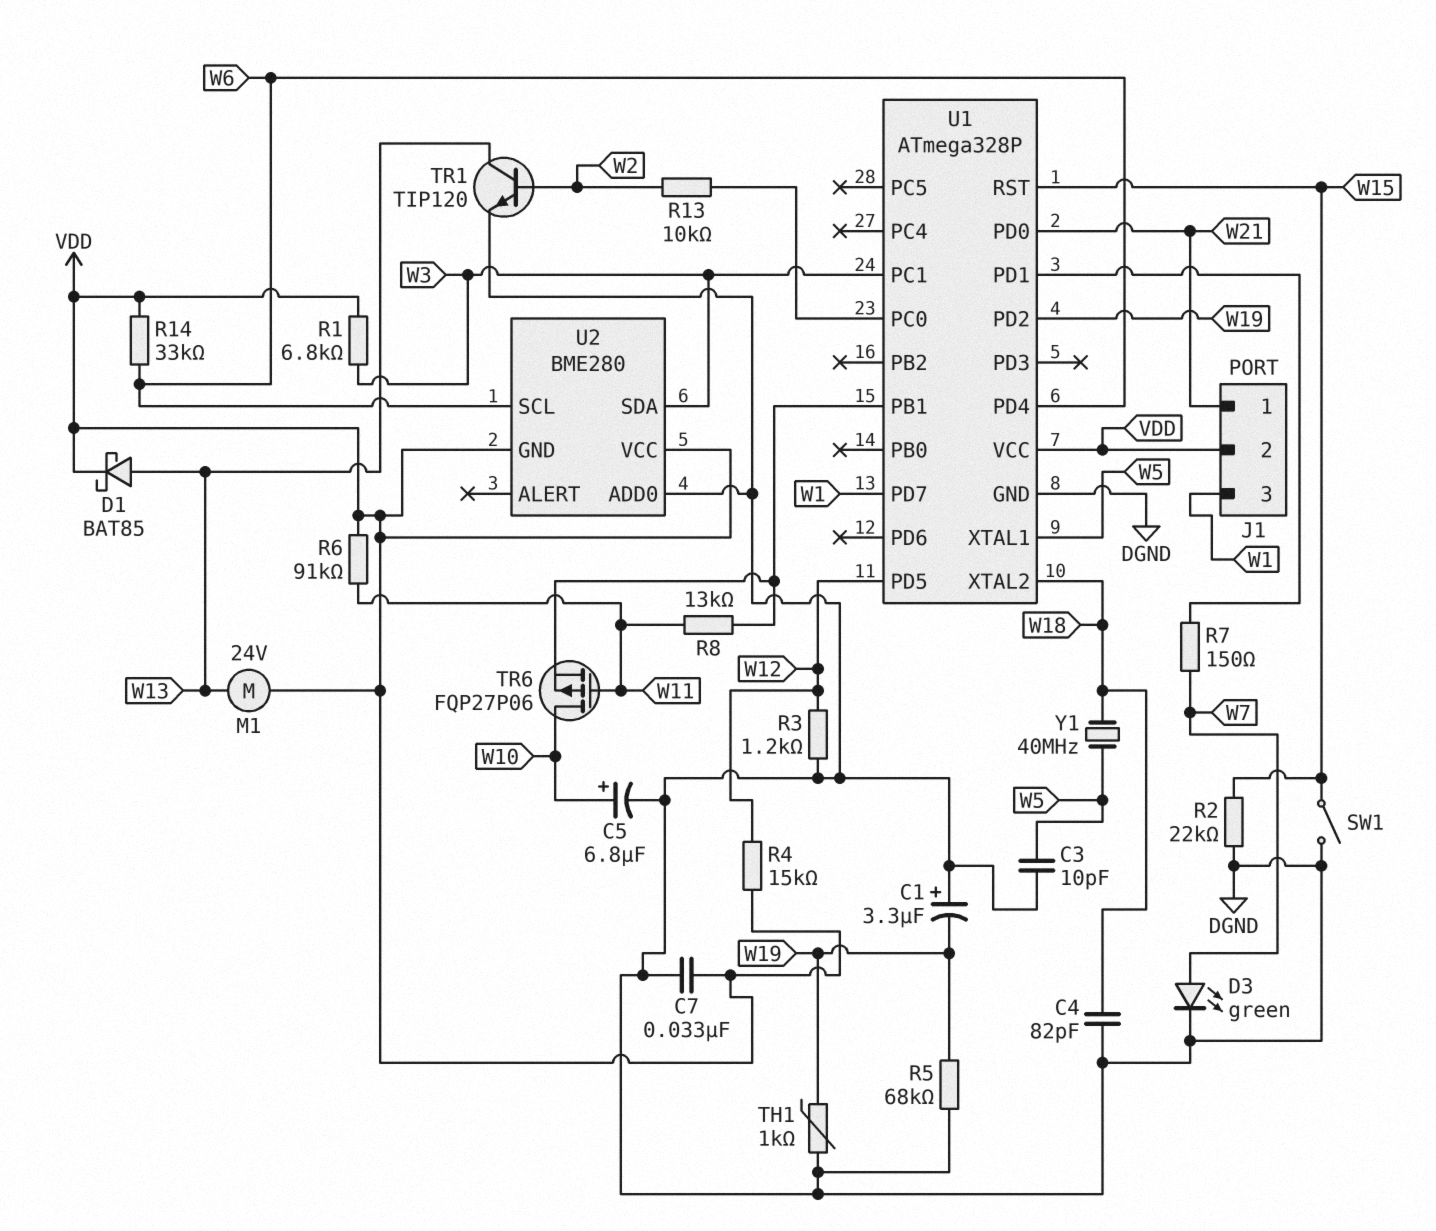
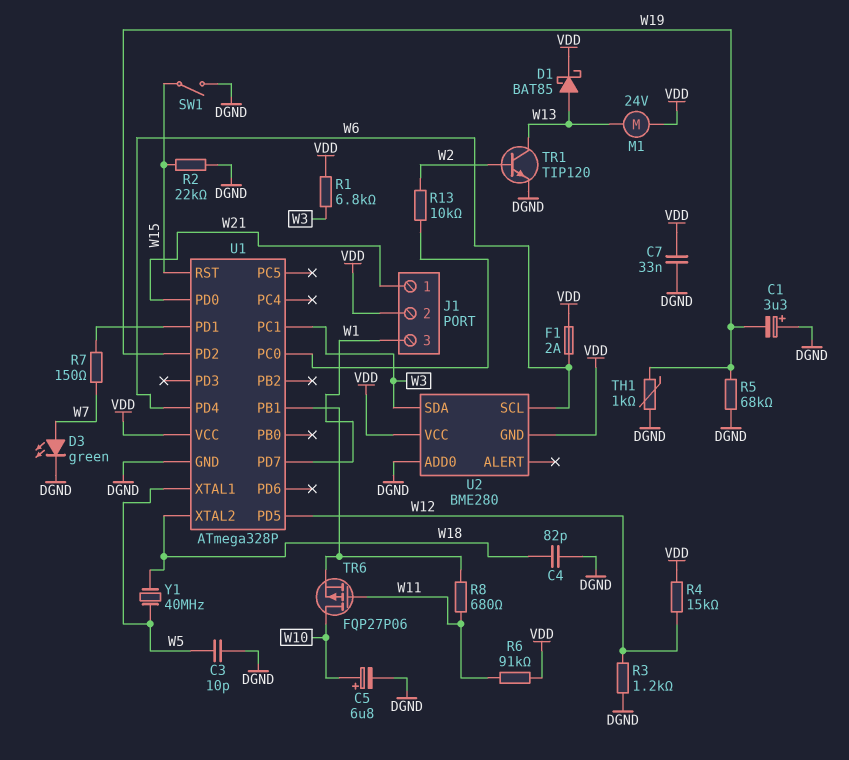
F1: none -> 2A (VDD, W6)
R8: 13k (U1/PB1, W11) -> 680 (U1/PB1, W11)
R14: 33k (VDD, W6) -> none

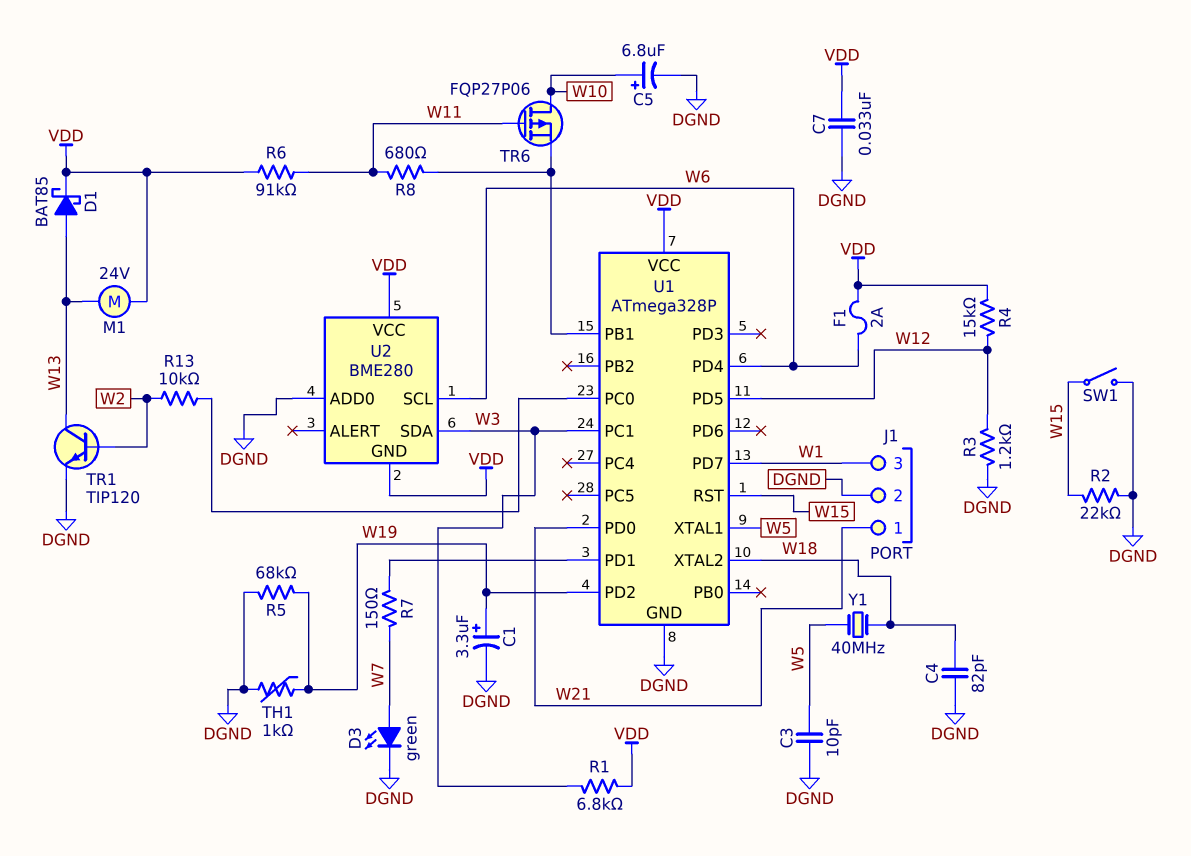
C1: 3.3uF (plus DGND, minus W19) -> 3.3uF (plus W19, minus DGND)
J1 pin 2: VDD -> DGND

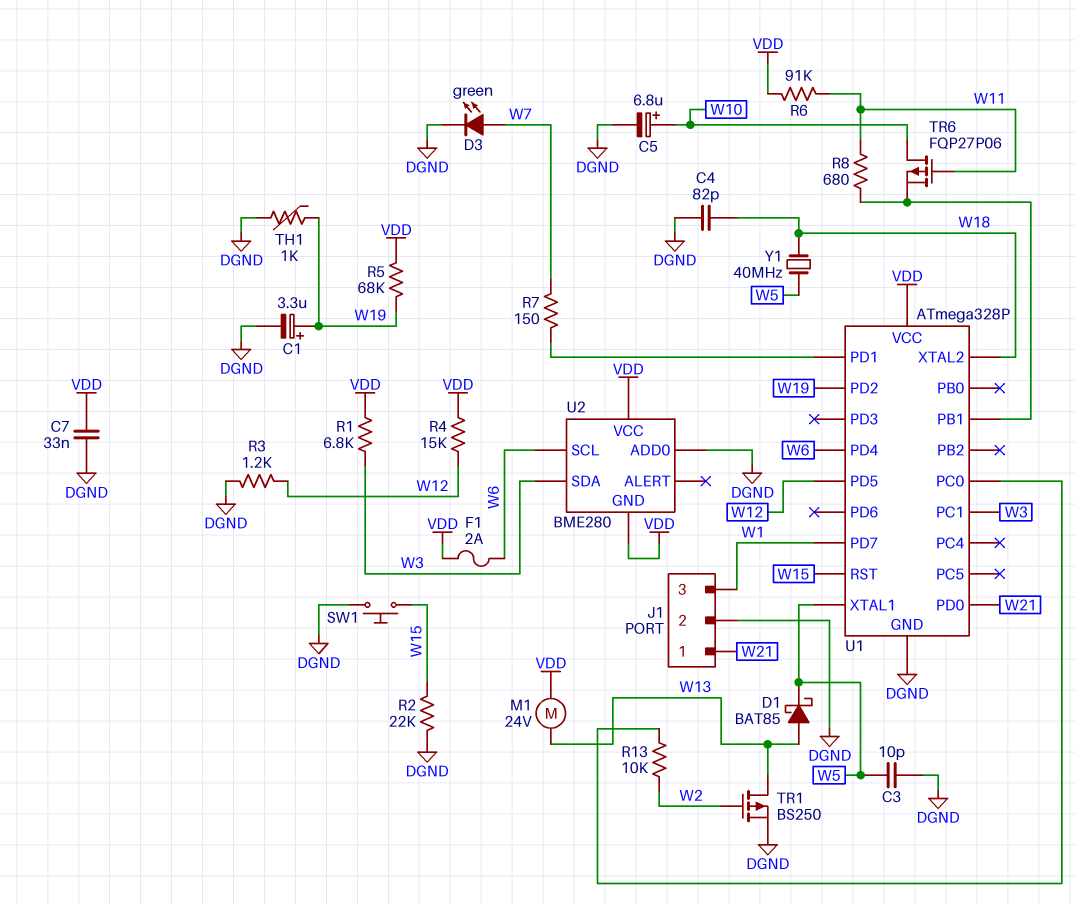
D1: schottky BAT85 (A W13, K VDD) -> schottky BAT85 (A W13, K W5)
R5: 68k (DGND, W19) -> 68k (VDD, W19)
SW1: switch (DGND, W15) -> button (DGND, W15)
TR1: NPN TIP120 (B W2, C W13, E DGND) -> PMOS BS250 (G W2, D W13, S DGND)

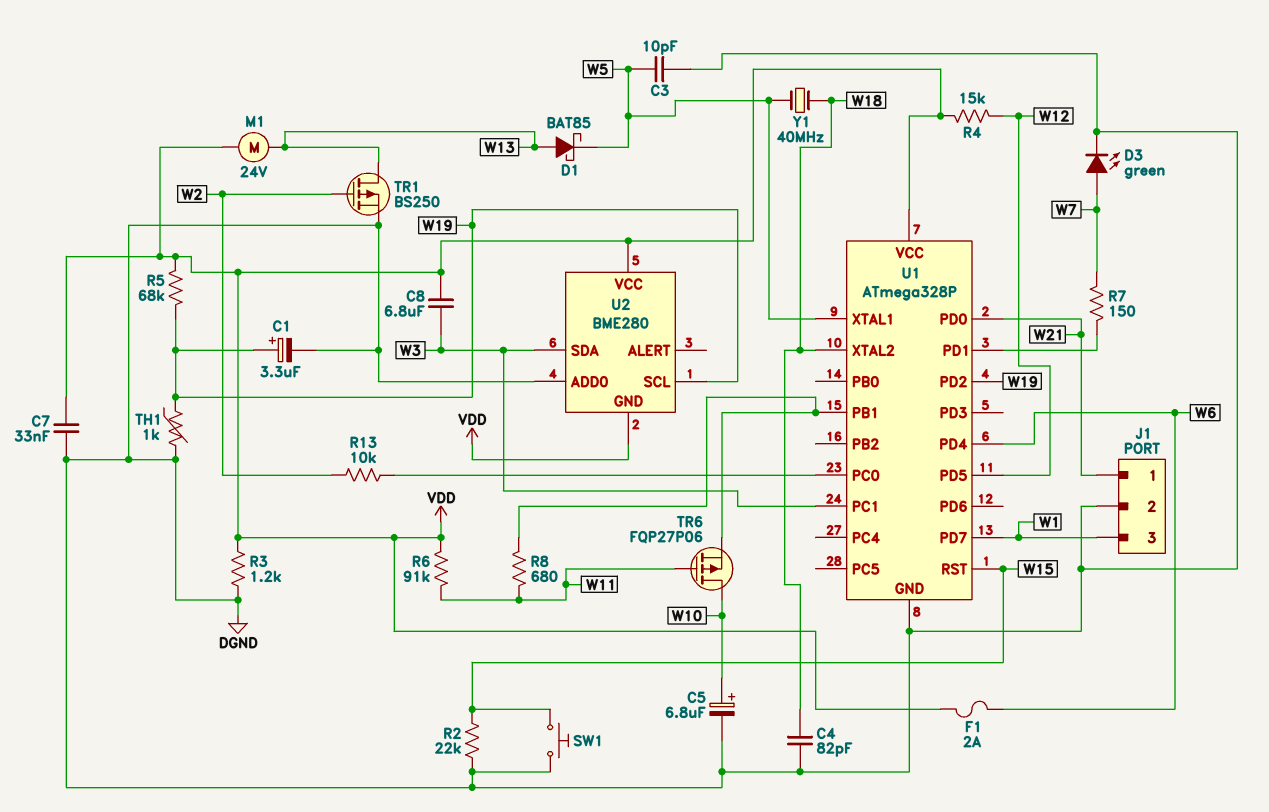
C8: none -> 6.8uF (VDD, W3)
R1: 6.8k (VDD, W3) -> none
R3: 1.2k (DGND, W12) -> 1.2k (DGND, VDD)
U2 pin SCL: W6 -> W19

